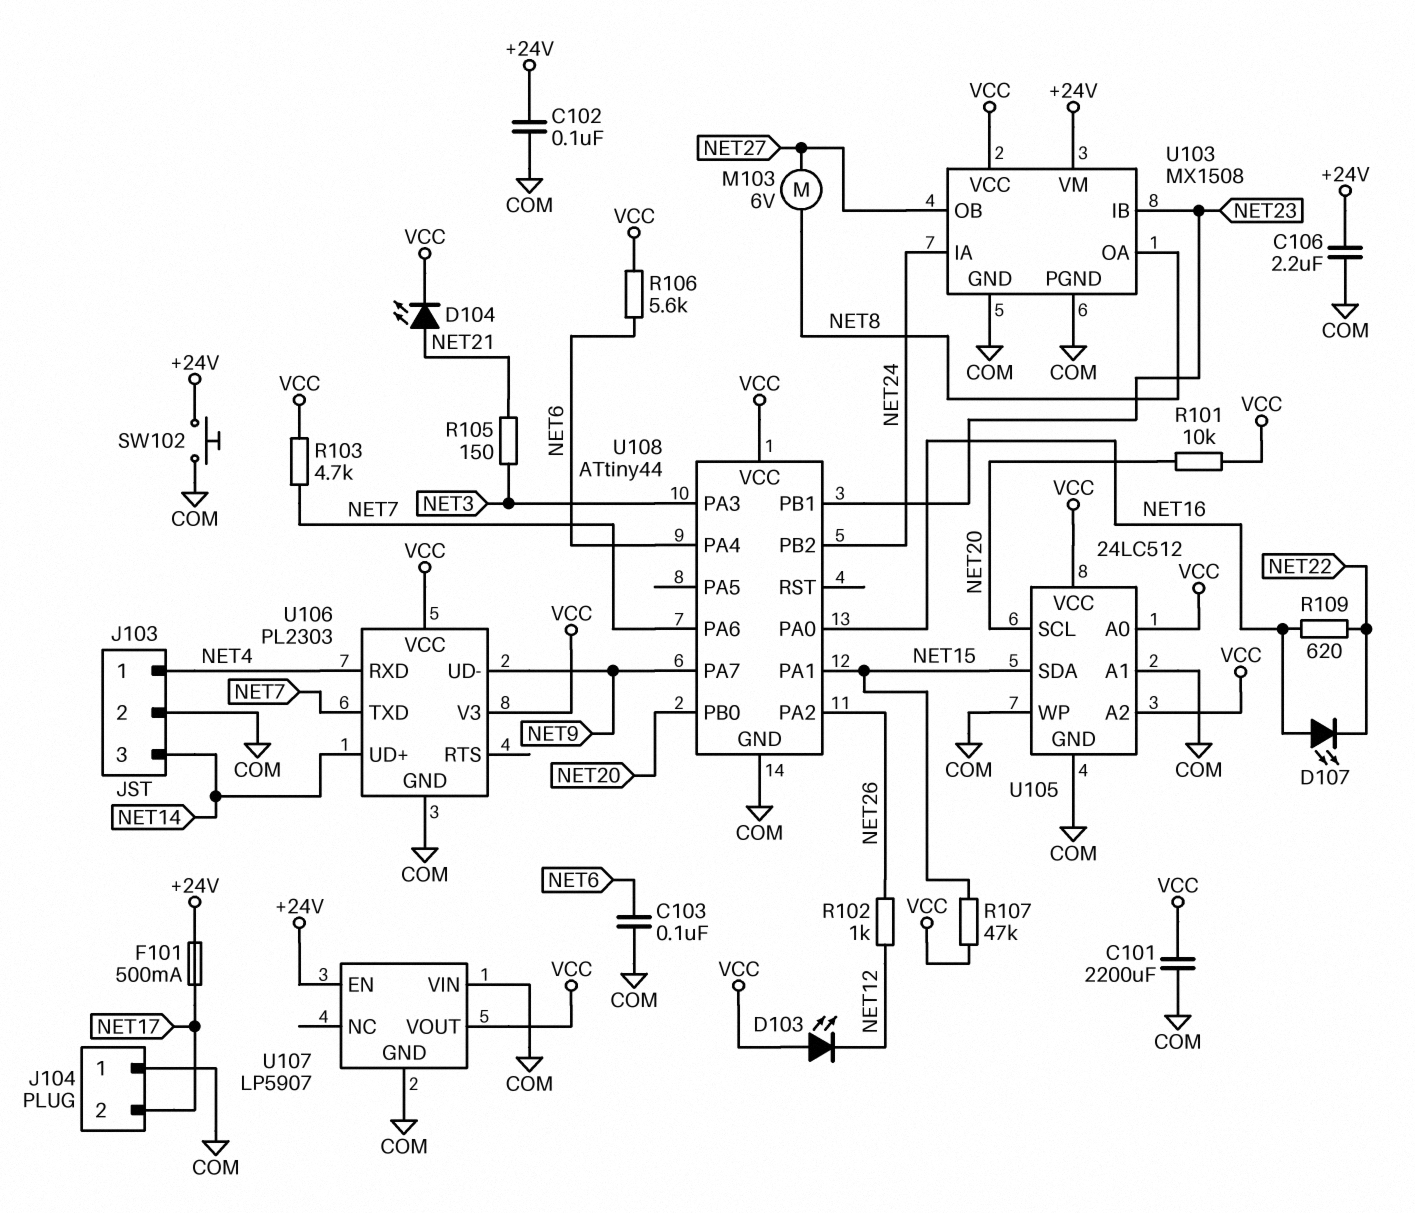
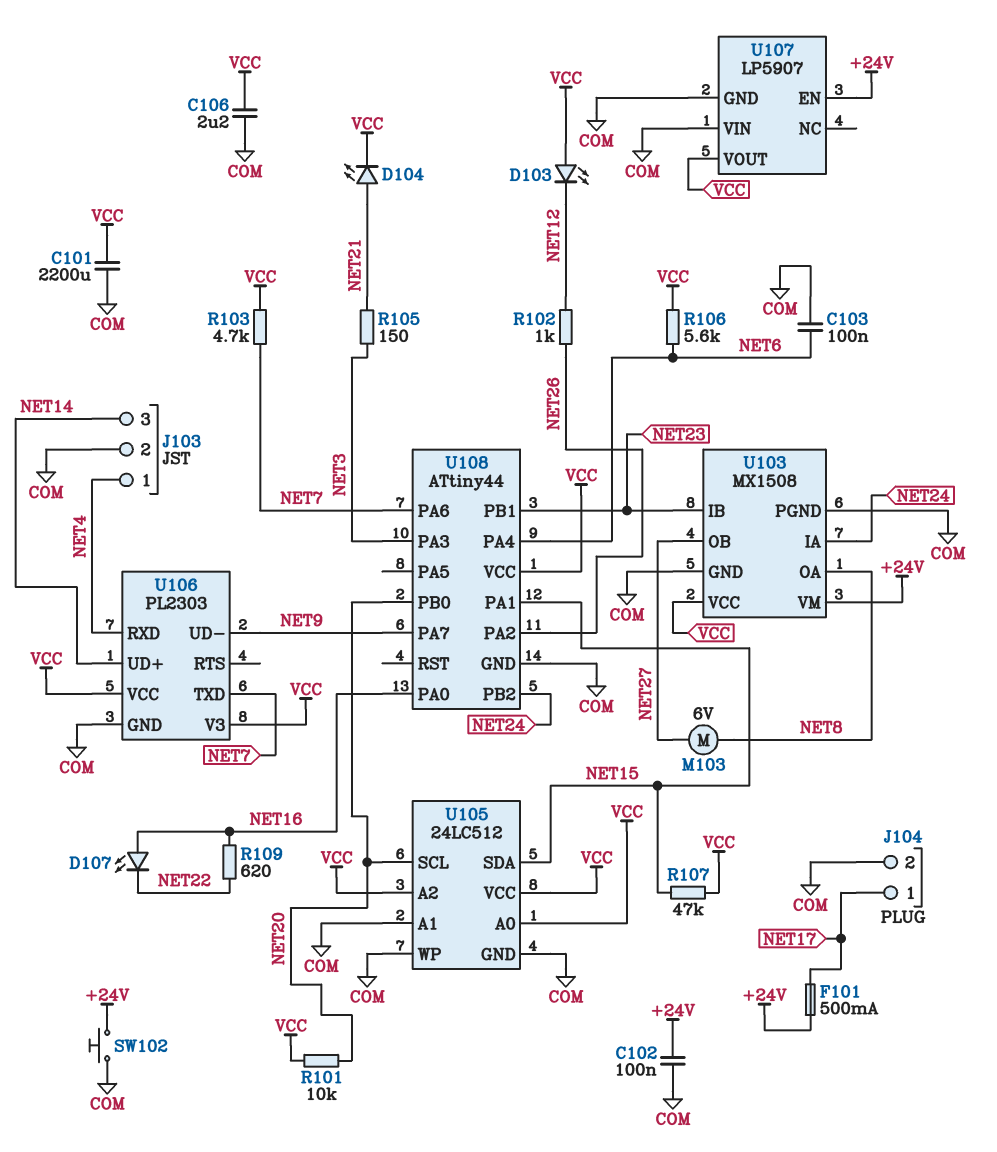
C106: 2.2uF (+24V, COM) -> 2.2uF (COM, VCC)
J104 pin 1: COM -> NET17
J104 pin 2: NET17 -> COM

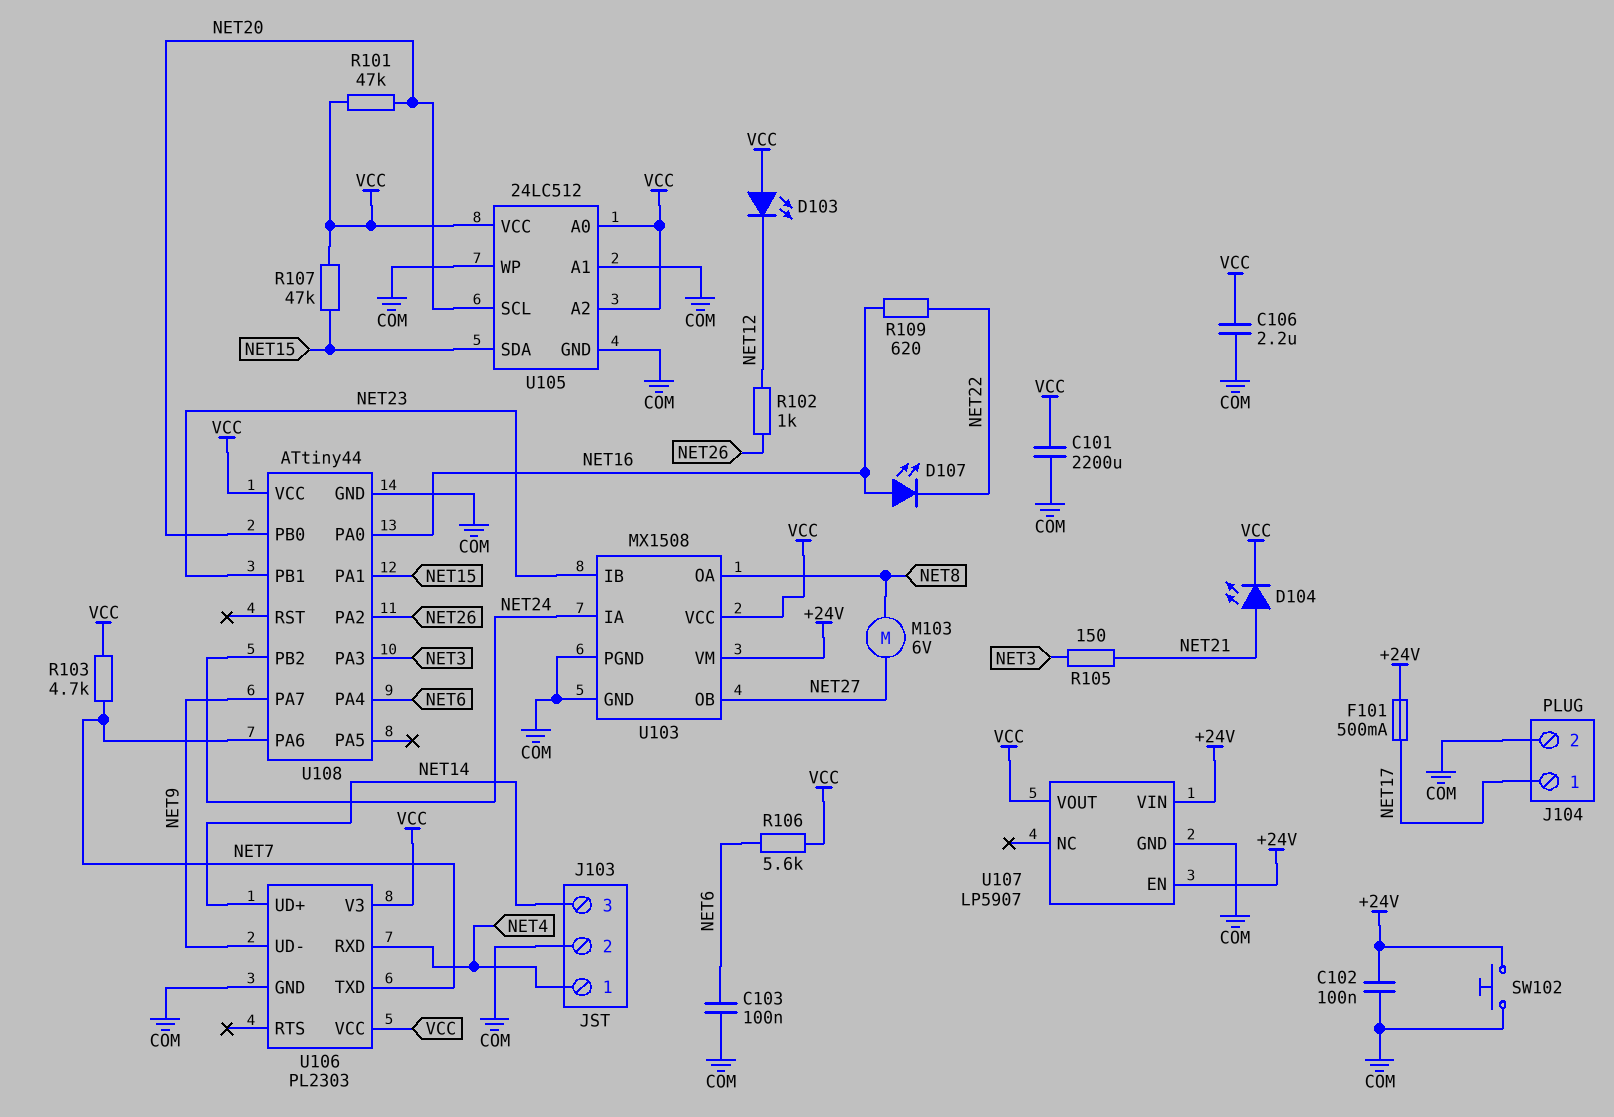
R101: 10k (NET20, VCC) -> 47k (NET20, VCC)
U107 pin VIN: COM -> +24V

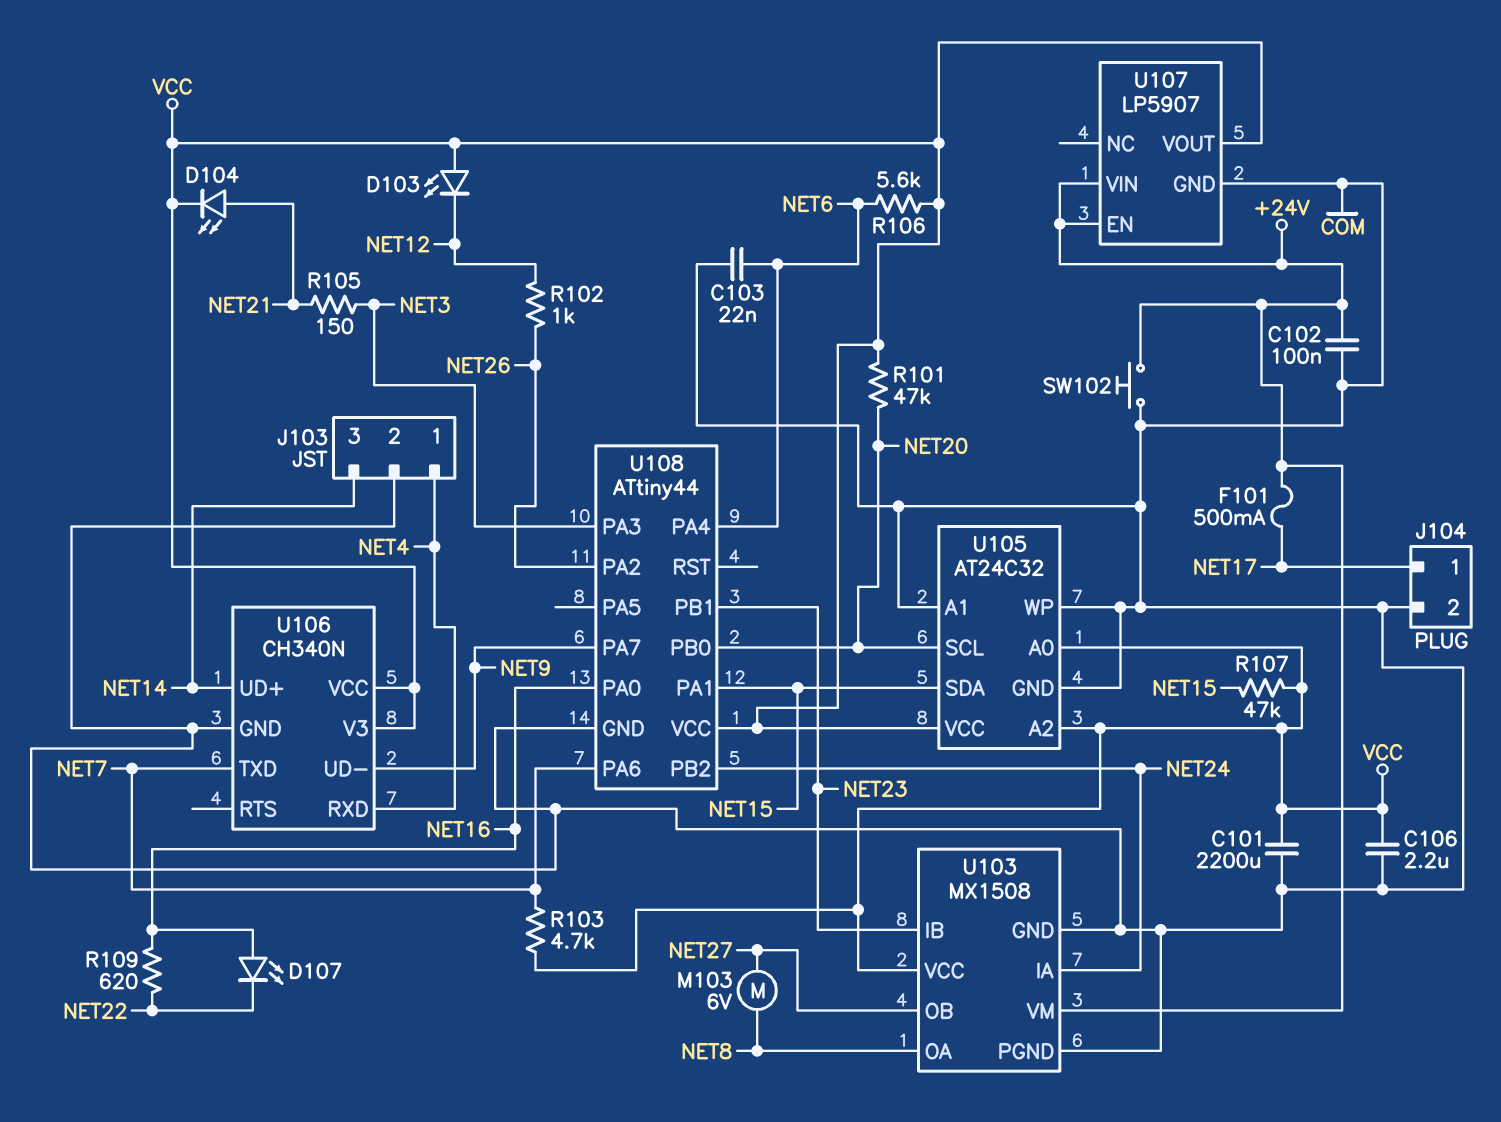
C103: 100nF (COM, NET6) -> 22nF (COM, NET6)
U105: 24LC512 -> AT24C32
U106: PL2303 -> CH340N

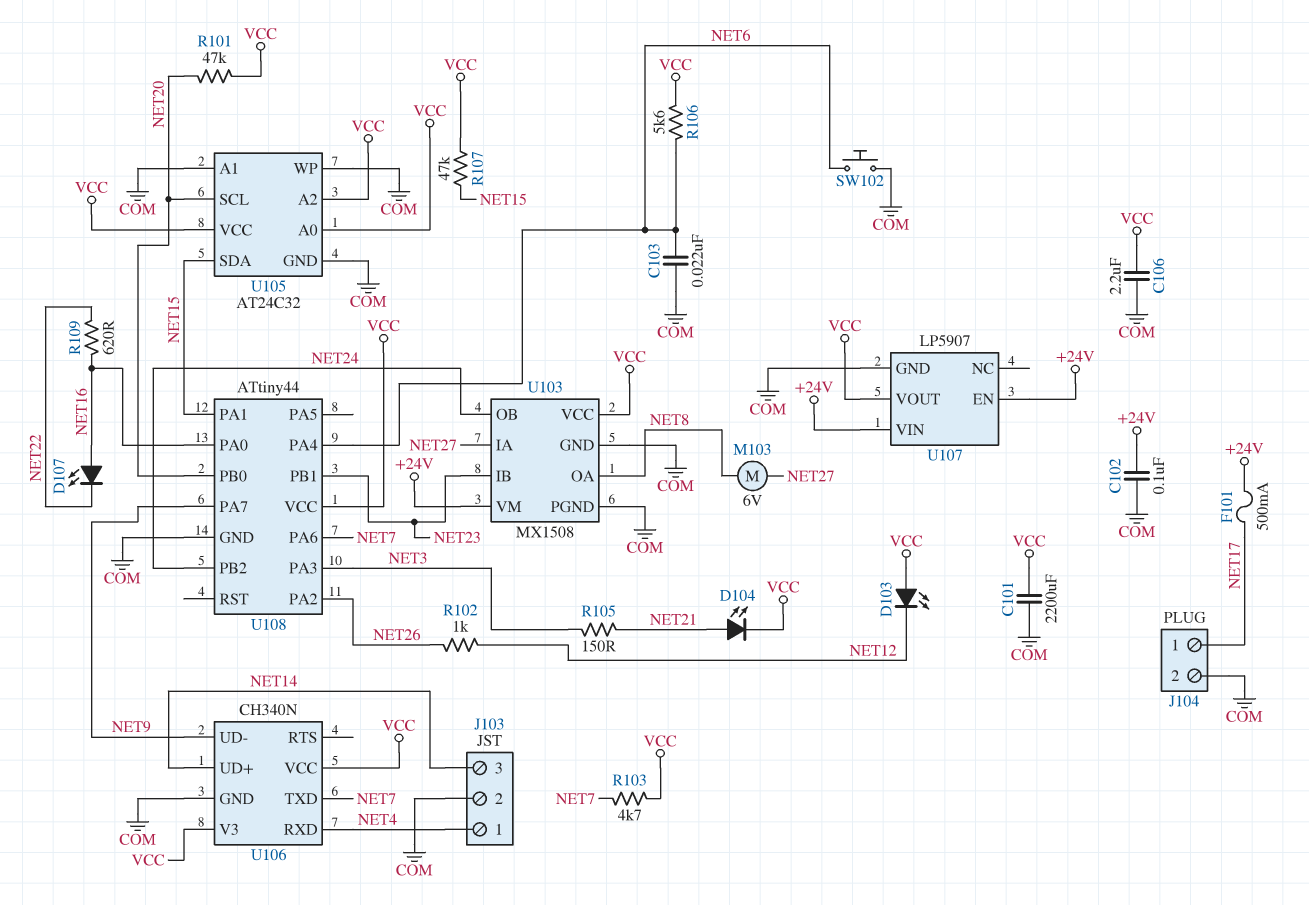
SW102: button (+24V, COM) -> button (COM, NET6)
U103 pin IA: NET24 -> NET27
U103 pin OB: NET27 -> NET24

